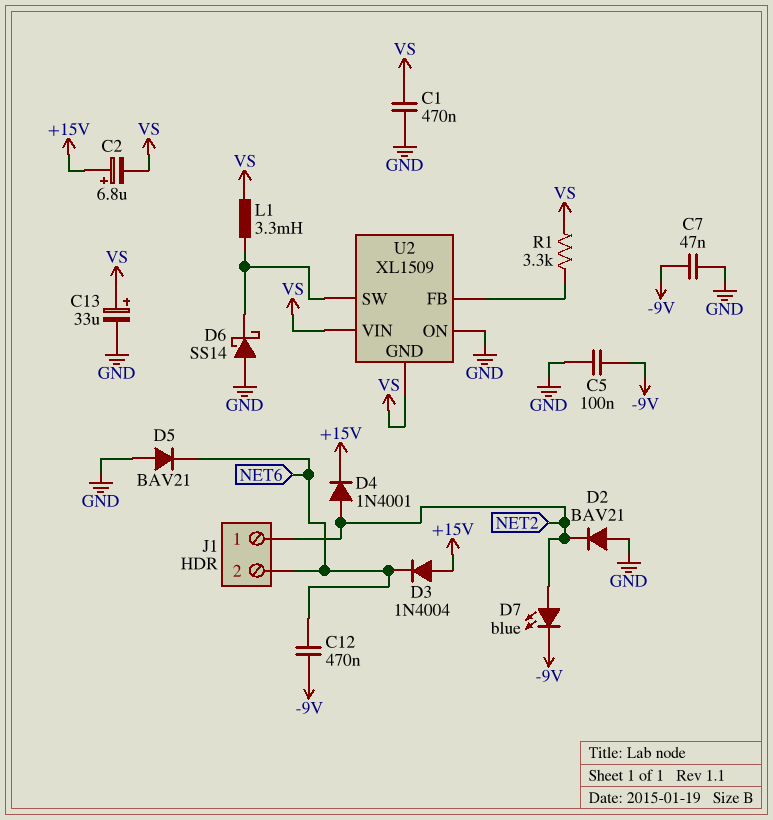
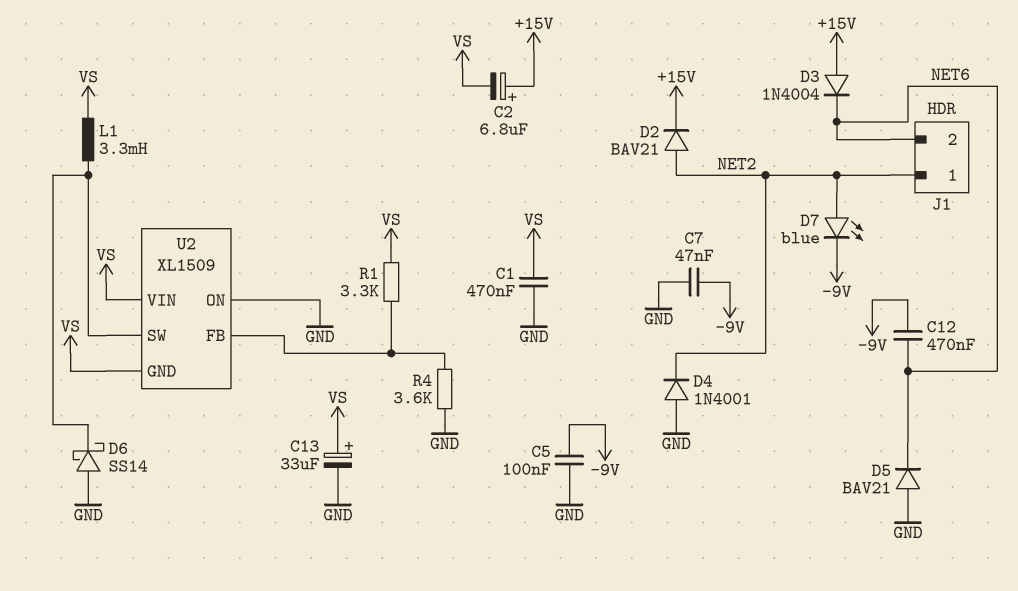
D2: diode BAV21 (A GND, K NET2) -> diode BAV21 (A NET2, K +15V)
D4: diode 1N4001 (A NET2, K +15V) -> diode 1N4001 (A GND, K NET2)
R4: none -> 3.6k (GND, U2/FB)

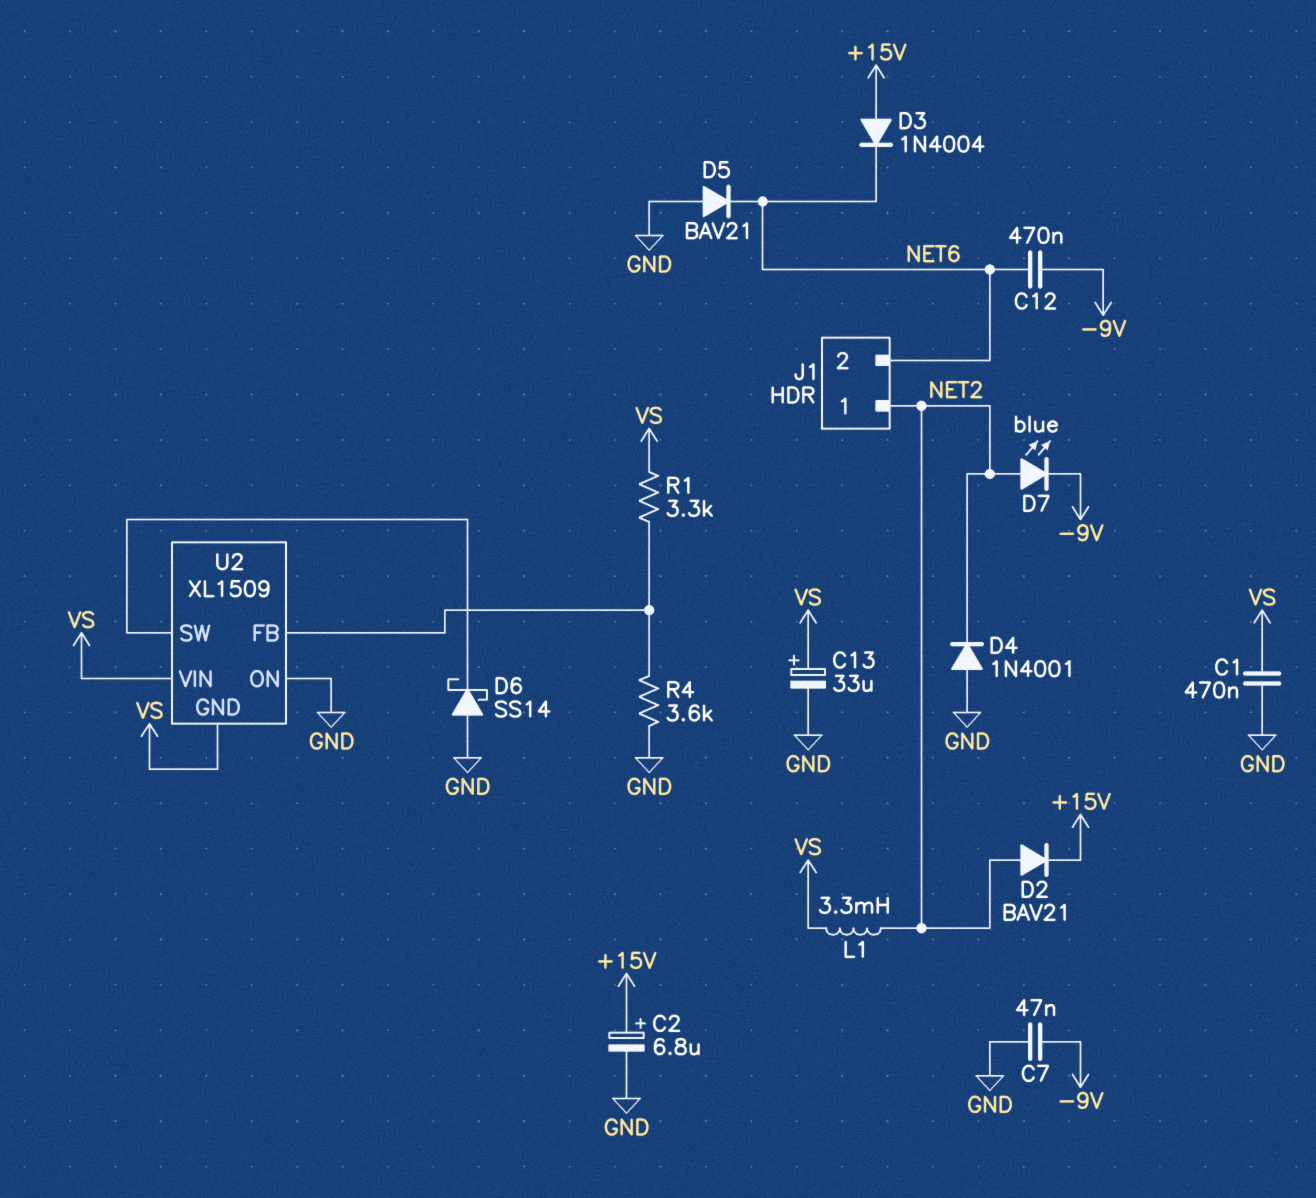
C2: 6.8uF (plus +15V, minus VS) -> 6.8uF (plus +15V, minus GND)
C5: 100nF (-9V, GND) -> none
L1: 3.3mH (U2/SW, VS) -> 3.3mH (NET2, VS)

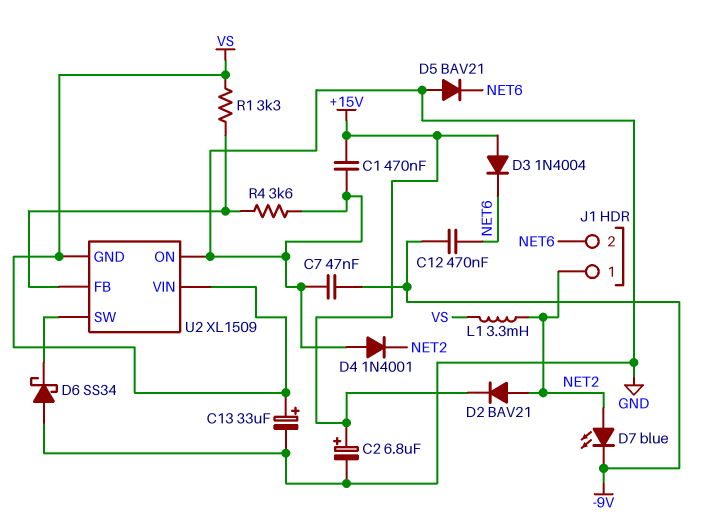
C1: 470nF (GND, VS) -> 470nF (+15V, GND)
D6: schottky SS14 (A GND, K U2/SW) -> schottky SS34 (A GND, K U2/SW)

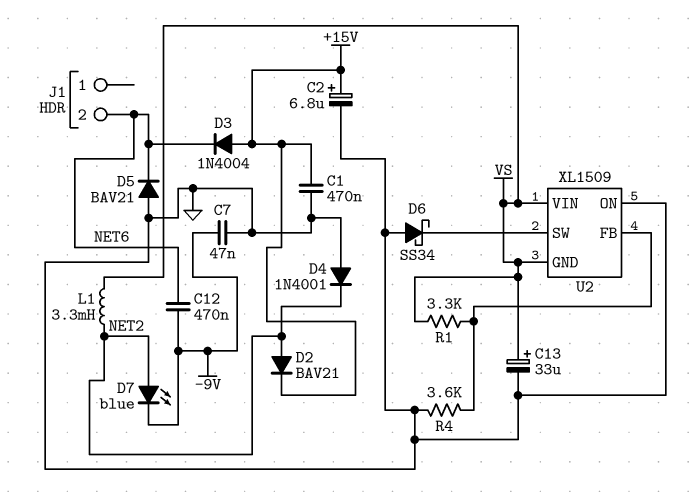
J1 pin 1: NET2 -> none

